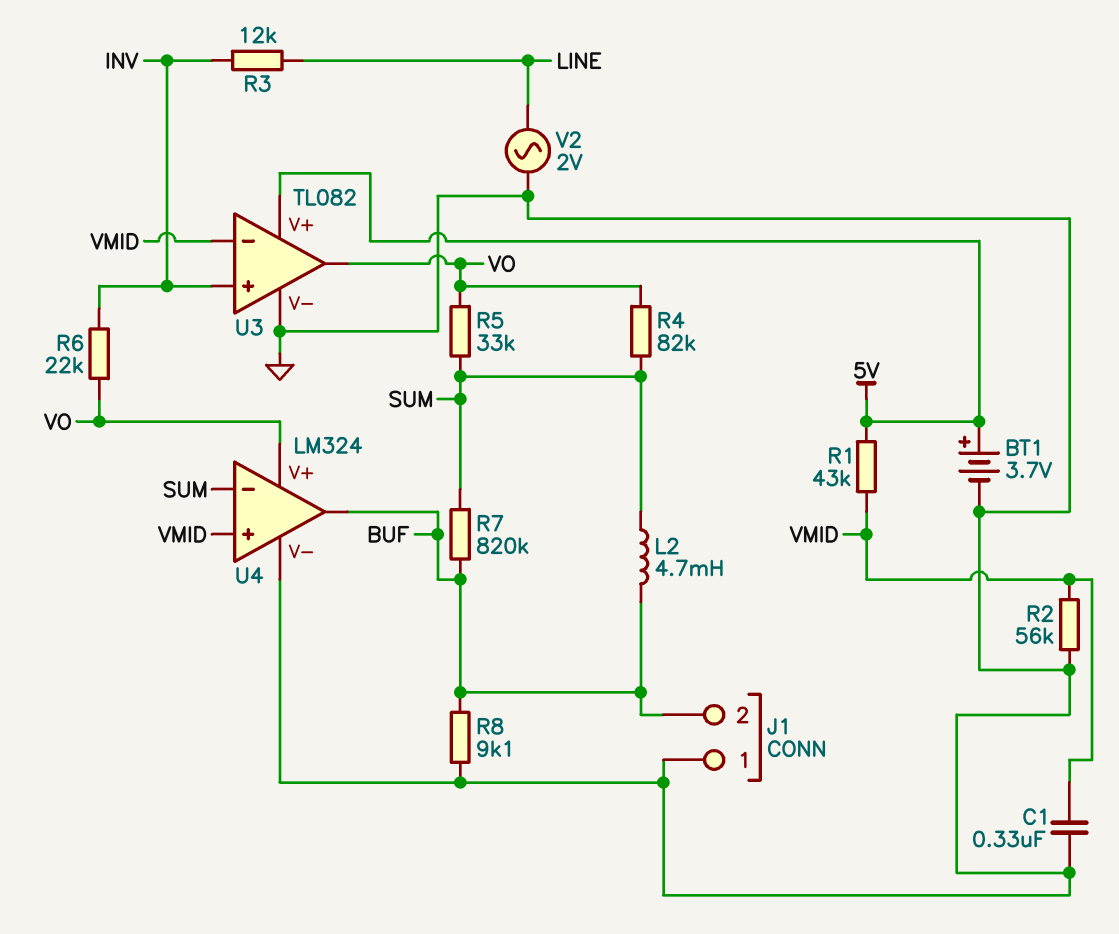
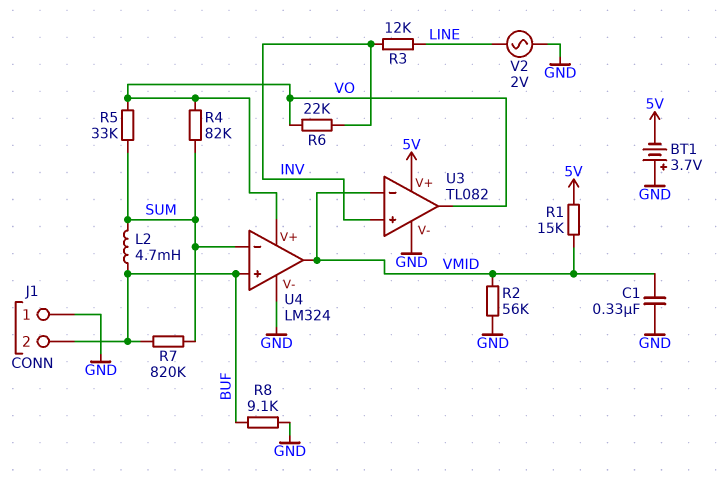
BT1: 3.7V (plus 5V, minus GND) -> 3.7V (plus GND, minus 5V)
R1: 43k (5V, VMID) -> 15k (5V, VMID)
U4 pin in+: VMID -> BUF
U4 pin out: BUF -> VMID

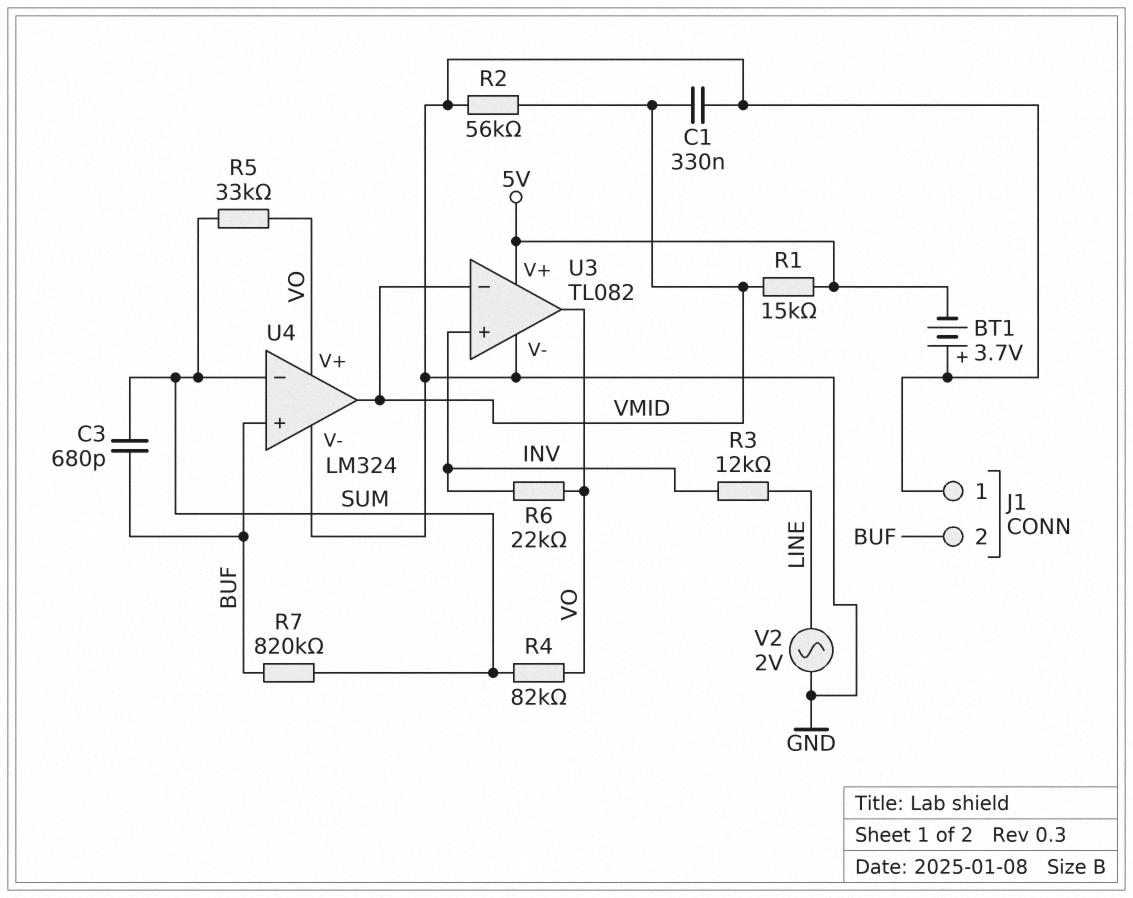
C3: none -> 680pF (BUF, SUM)
L2: 4.7mH (BUF, SUM) -> none
R8: 9.1k (BUF, GND) -> none

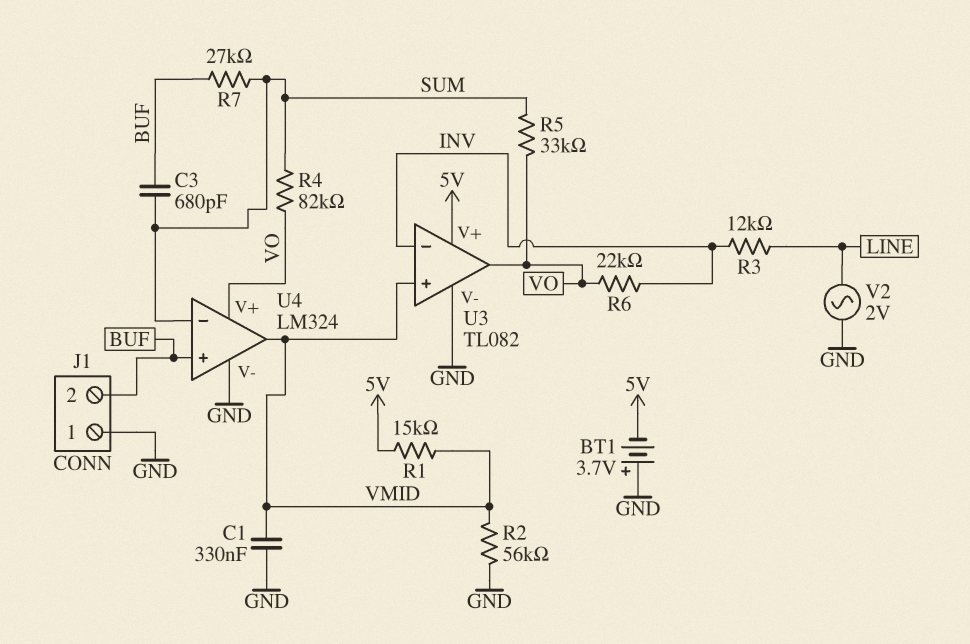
R7: 820k (BUF, SUM) -> 27k (BUF, SUM)
U3 pin in+: INV -> VMID
U3 pin in-: VMID -> INV

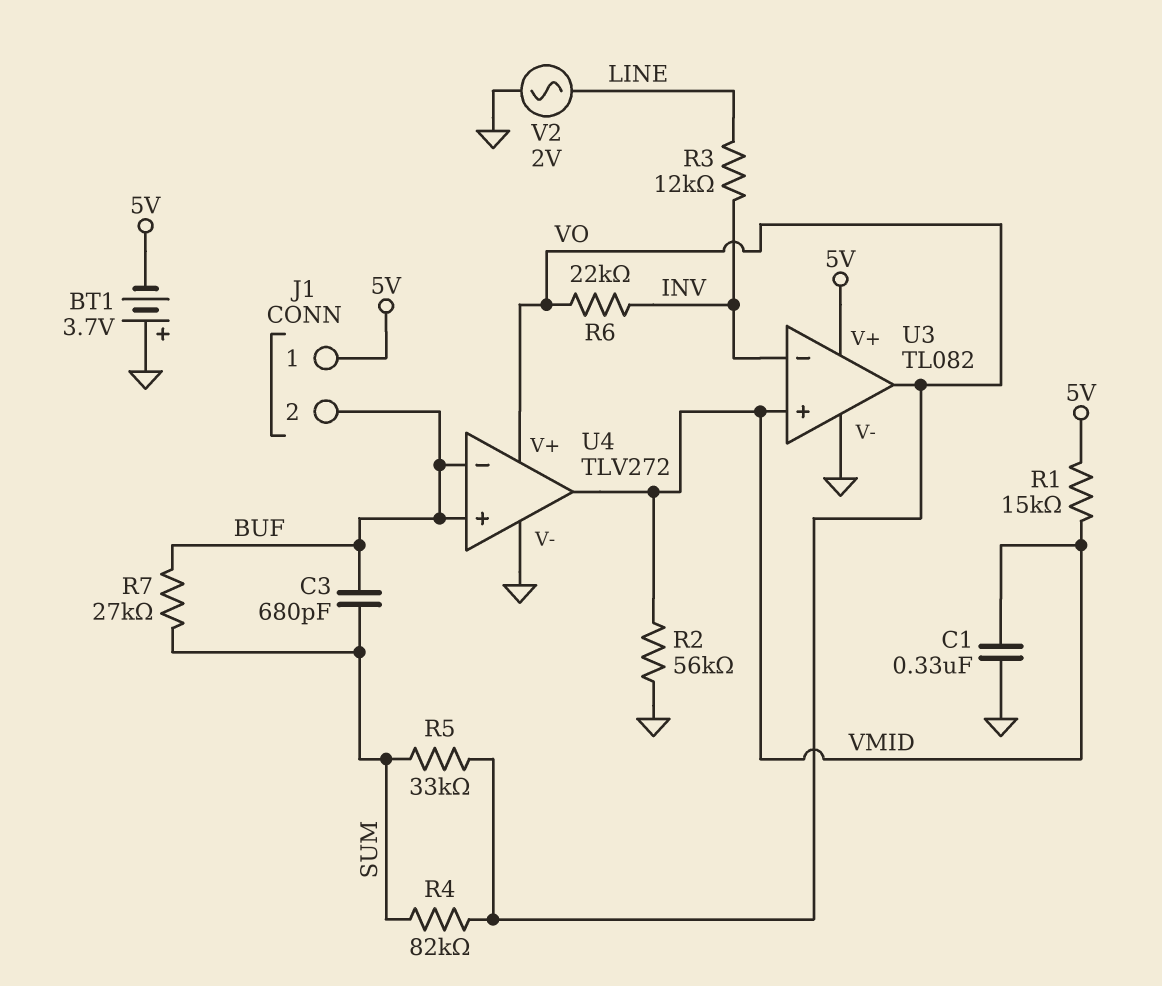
J1 pin 1: GND -> 5V
U4: LM324 -> TLV272
U4 pin in-: SUM -> BUF

